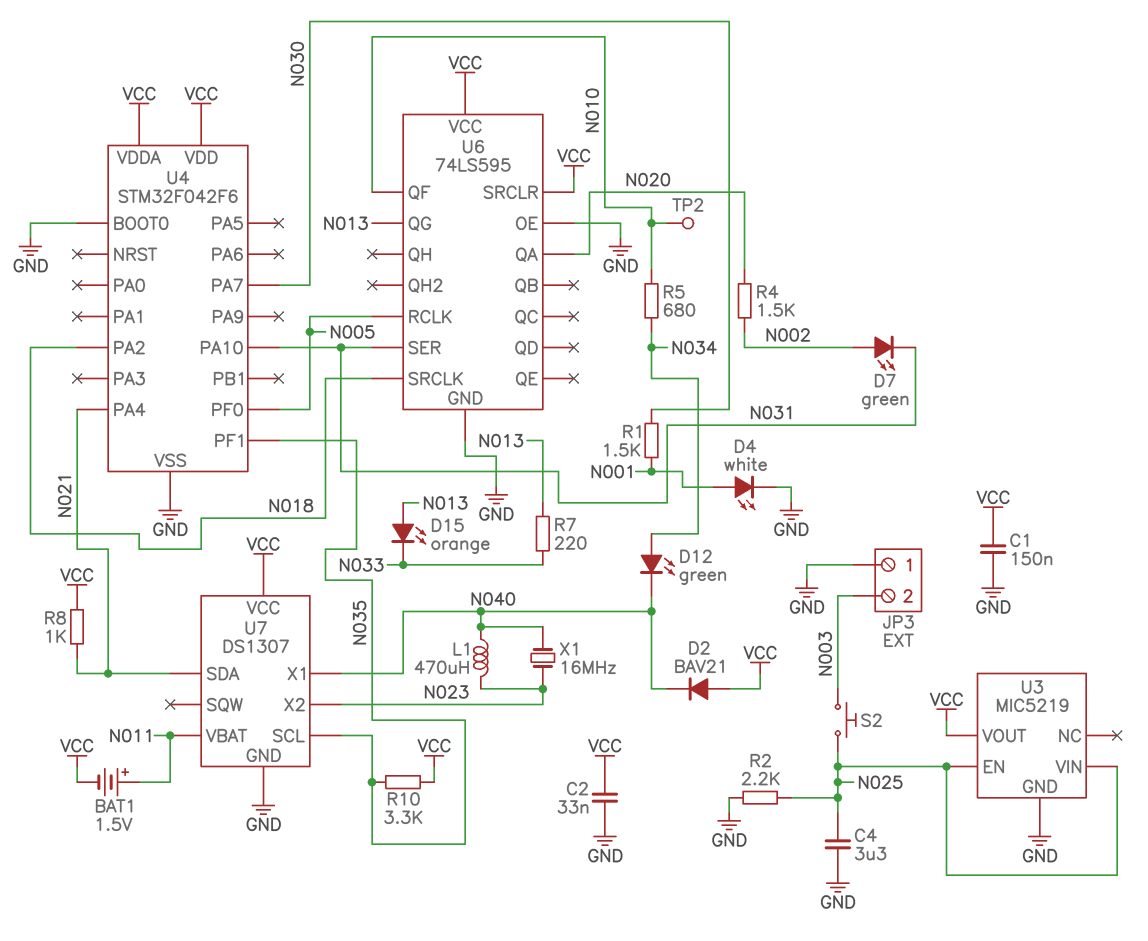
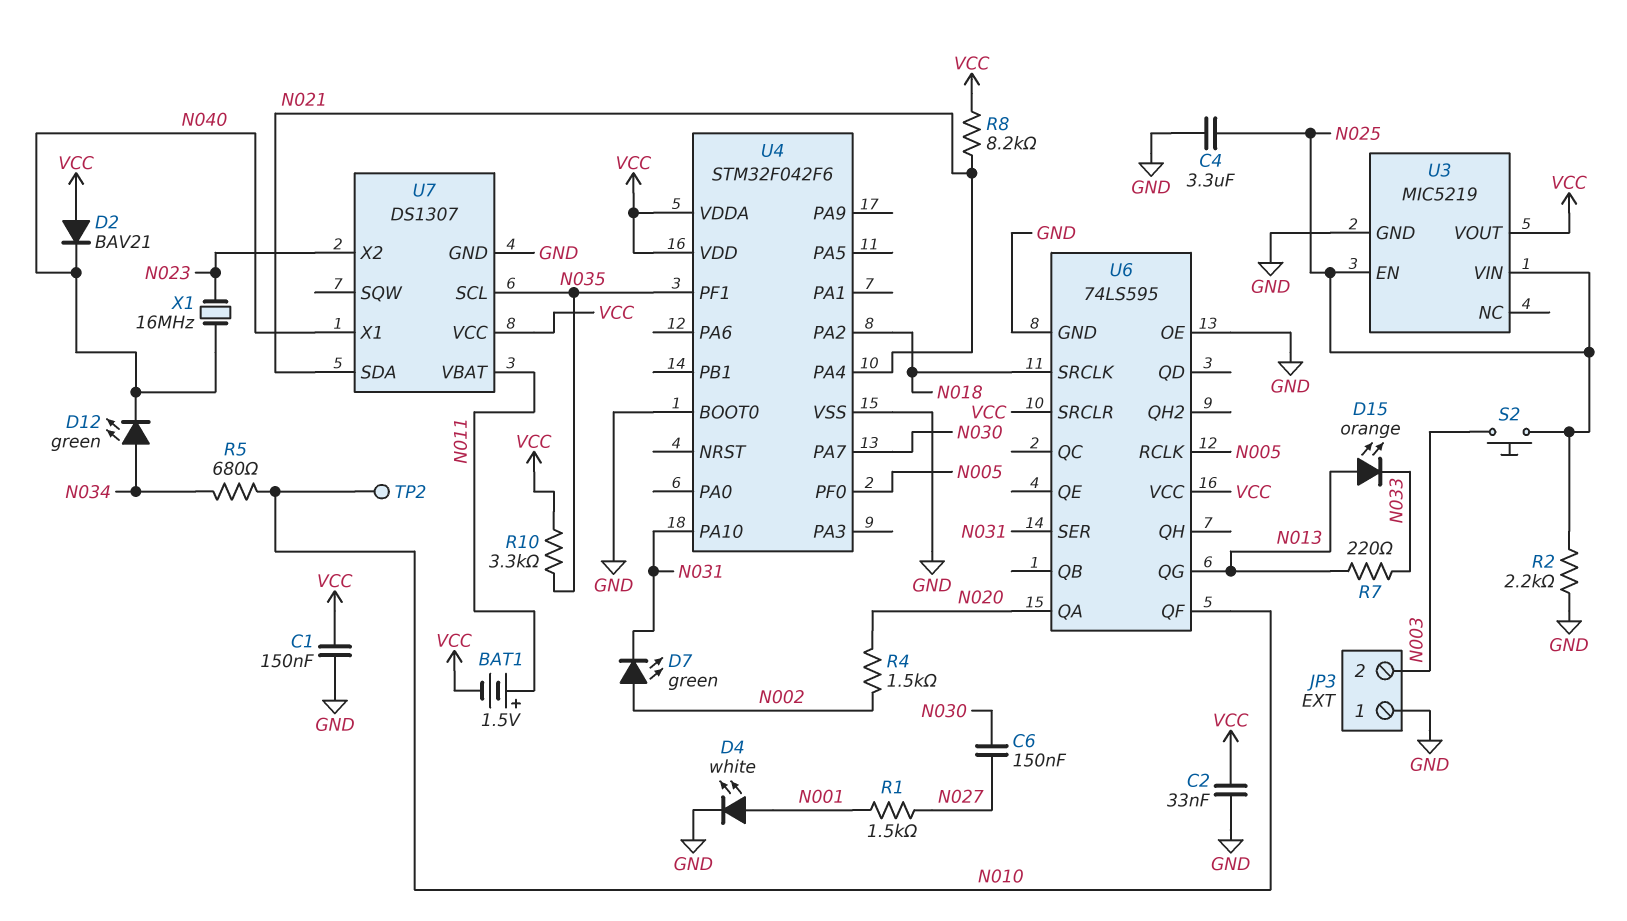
C6: none -> 150nF (N027, N030)
L1: 470uH (N023, N040) -> none
R1: 1.5k (N001, N030) -> 1.5k (N001, N027)
R8: 1k (N021, VCC) -> 8.2k (N021, VCC)

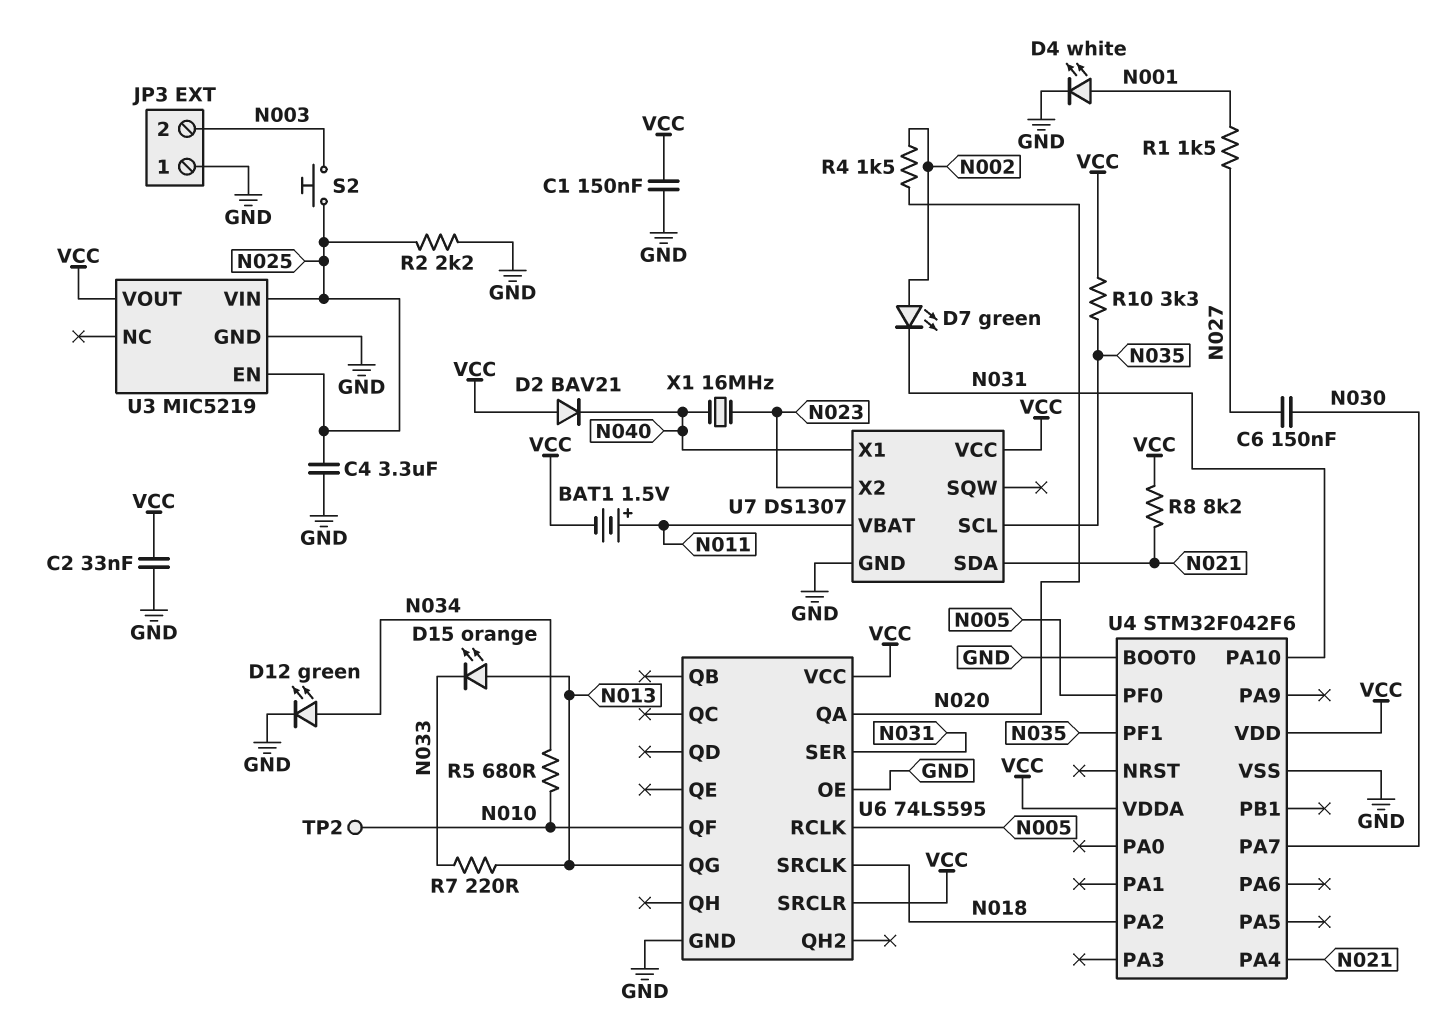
D12: LED green (A N034, K N040) -> LED green (A N034, K GND)

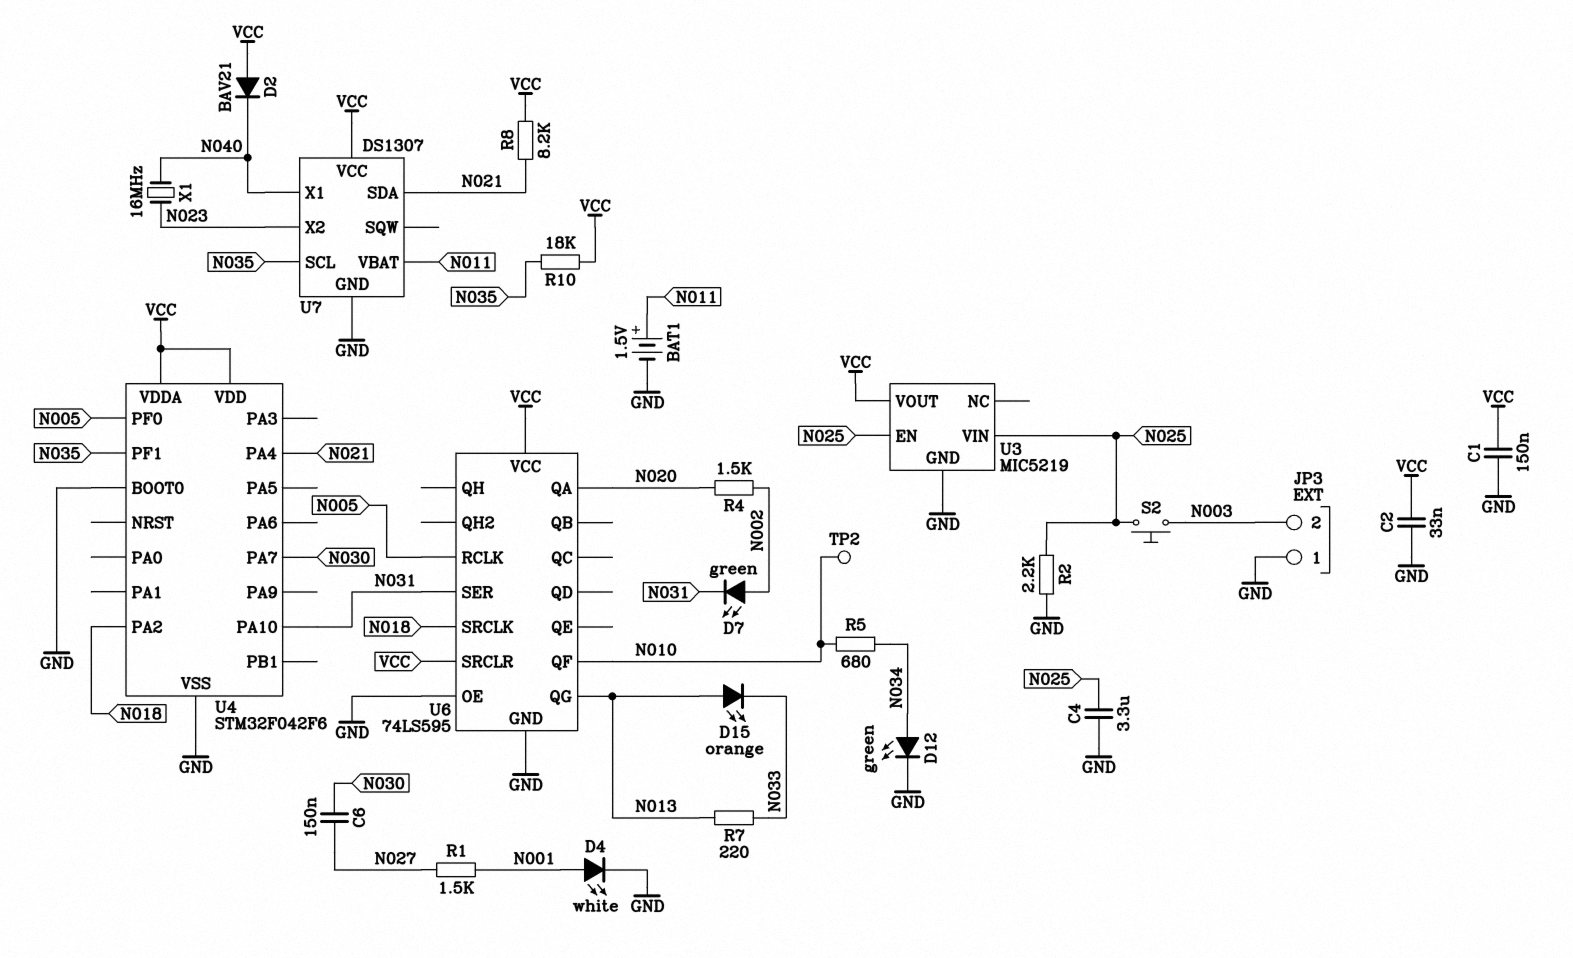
BAT1: 1.5V (plus N011, minus VCC) -> 1.5V (plus N011, minus GND)
R10: 3.3k (N035, VCC) -> 18k (N035, VCC)

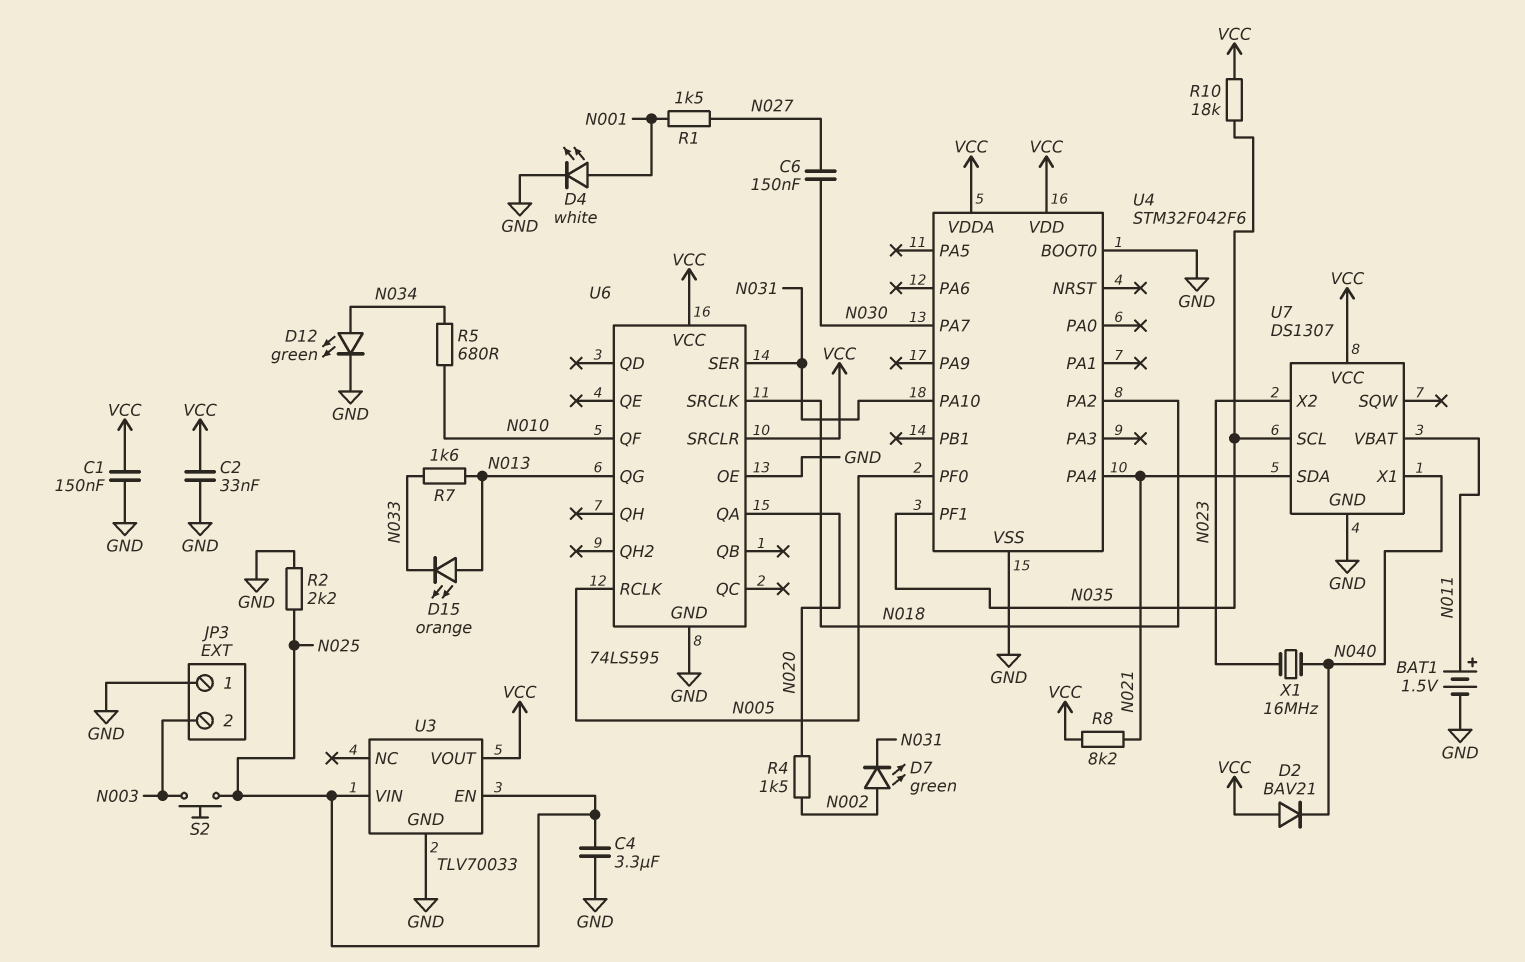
R7: 220 (N013, N033) -> 1.6k (N013, N033)
TP2: test point (N010) -> none
U3: MIC5219 -> TLV70033

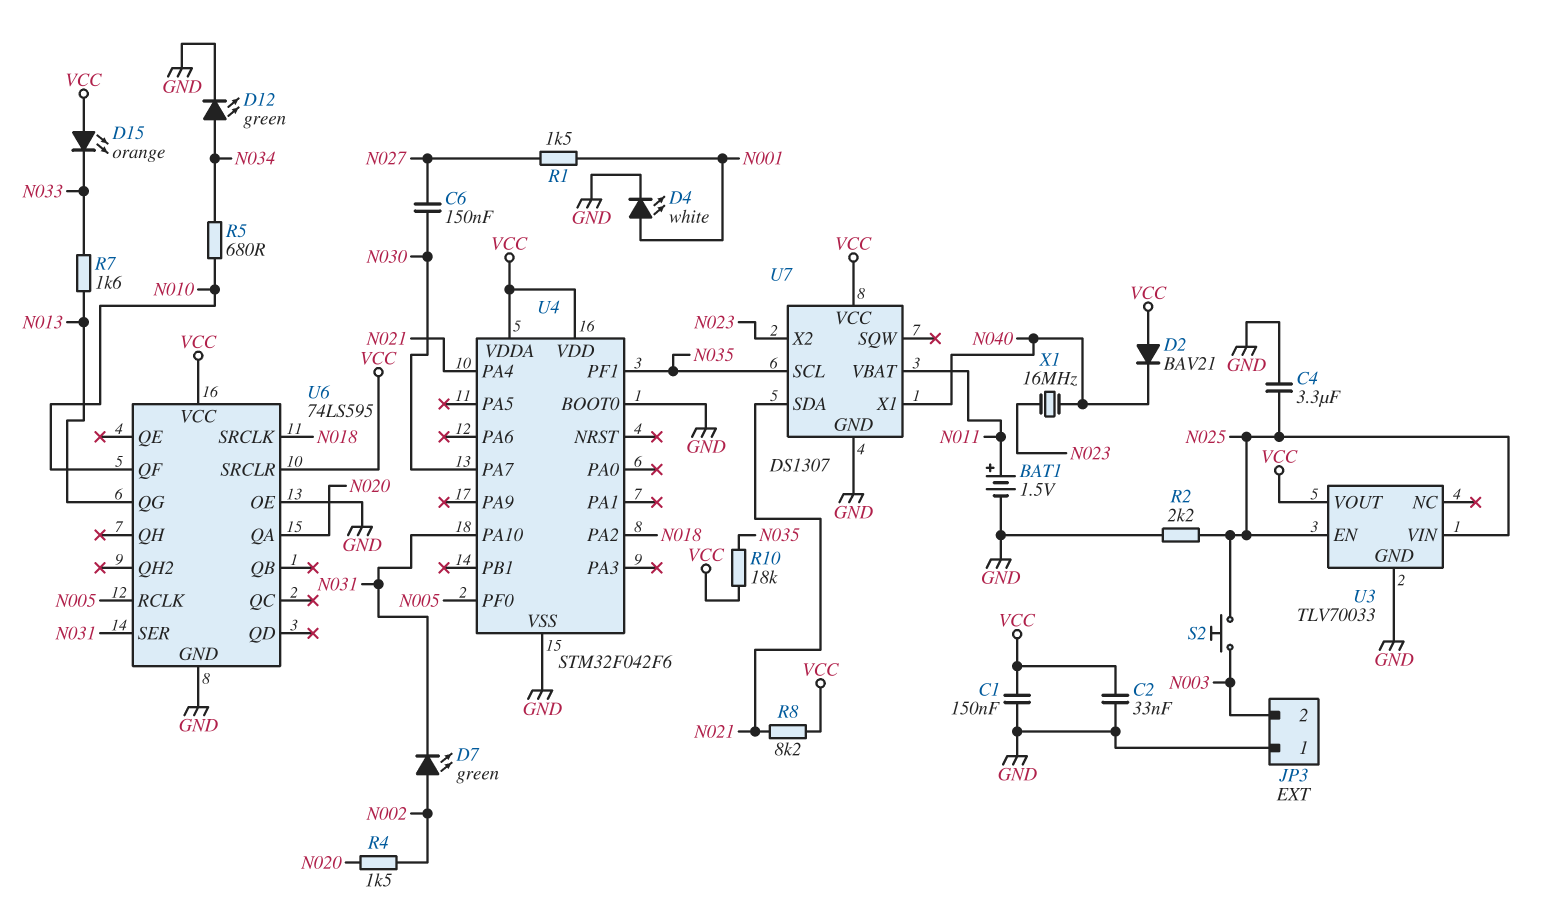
D15: LED orange (A N013, K N033) -> LED orange (A VCC, K N033)

